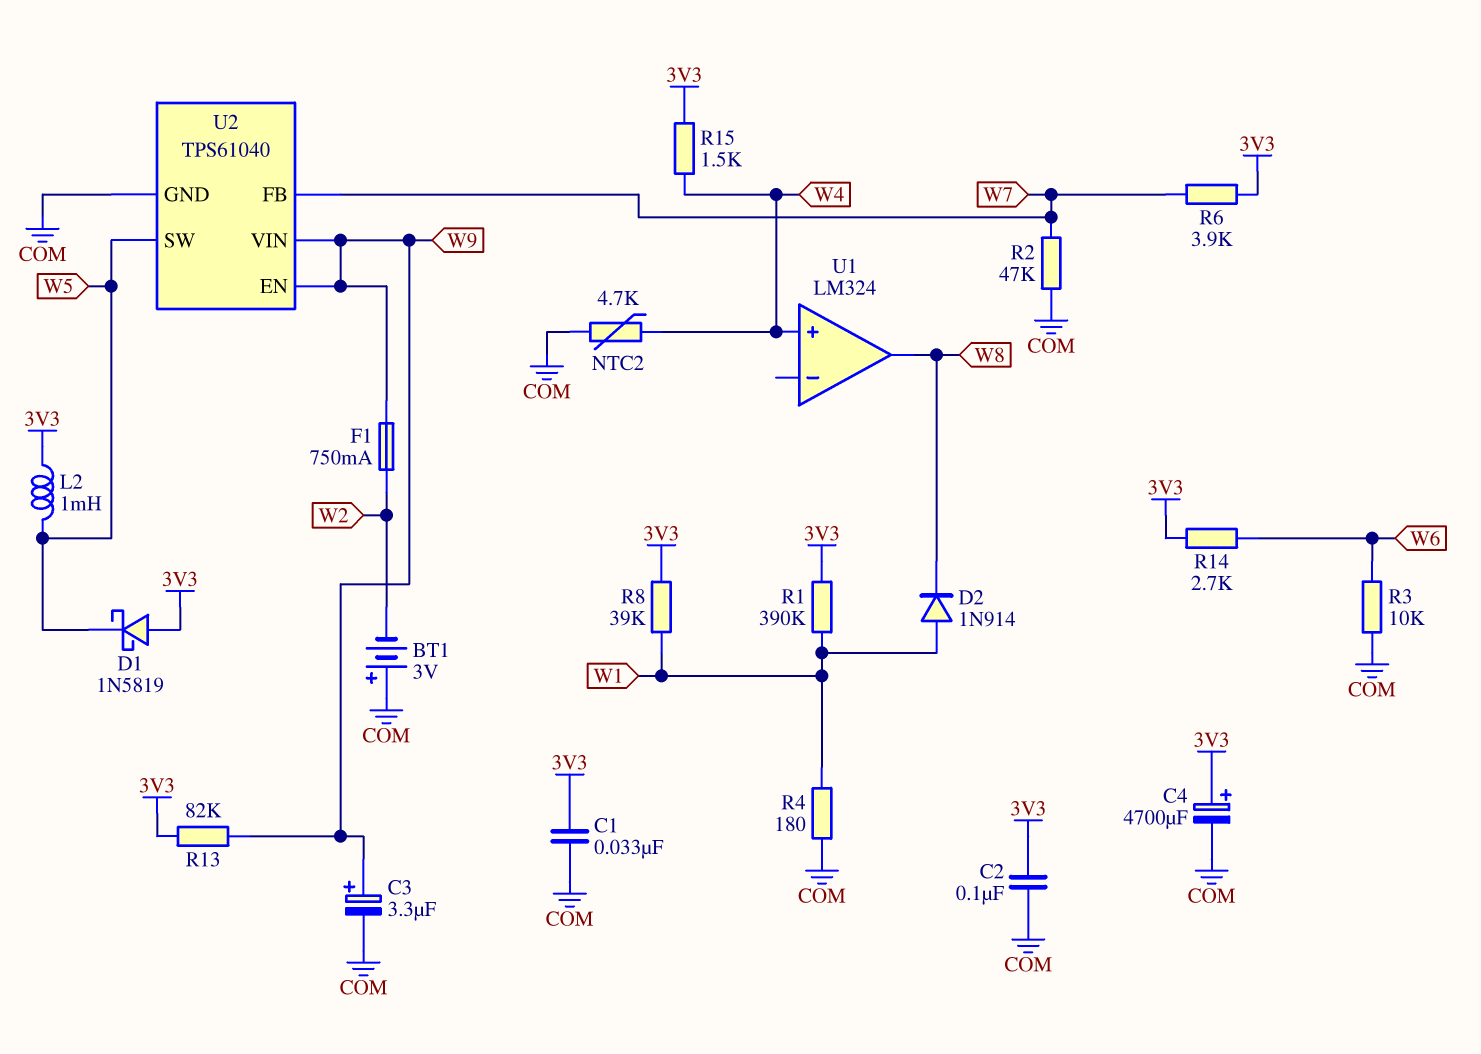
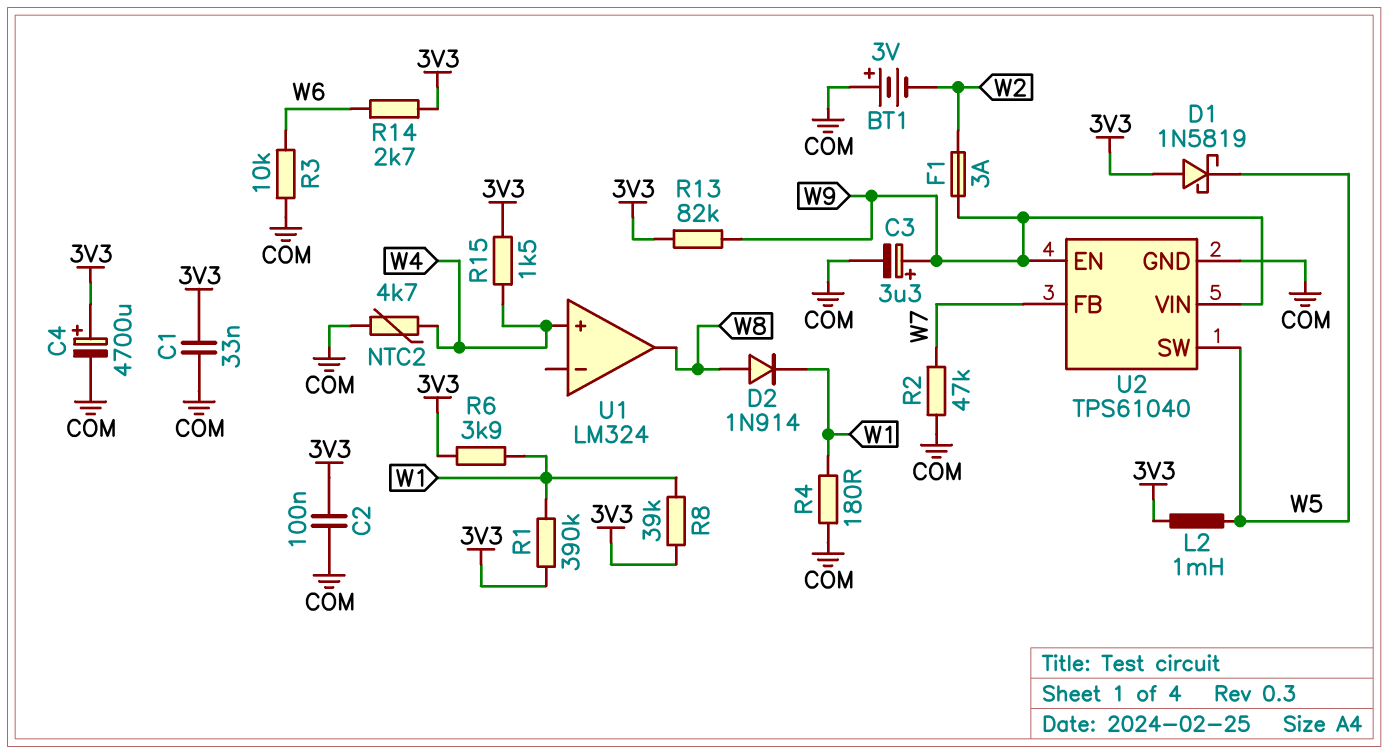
D2: diode 1N914 (A W1, K W8) -> diode 1N914 (A W8, K W1)
F1: 750mA (W2, W9) -> 3A (W2, W9)
R6: 3.9k (3V3, W7) -> 3.9k (3V3, W1)

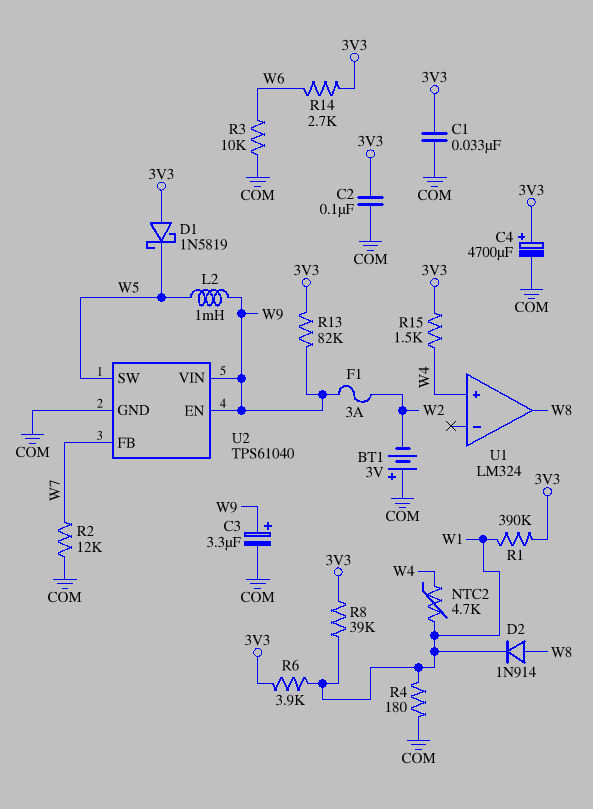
L2: 1mH (3V3, W5) -> 1mH (W5, W9)
NTC2: 4.7k (COM, W4) -> 4.7k (W1, W4)
R2: 47k (COM, W7) -> 12k (COM, W7)

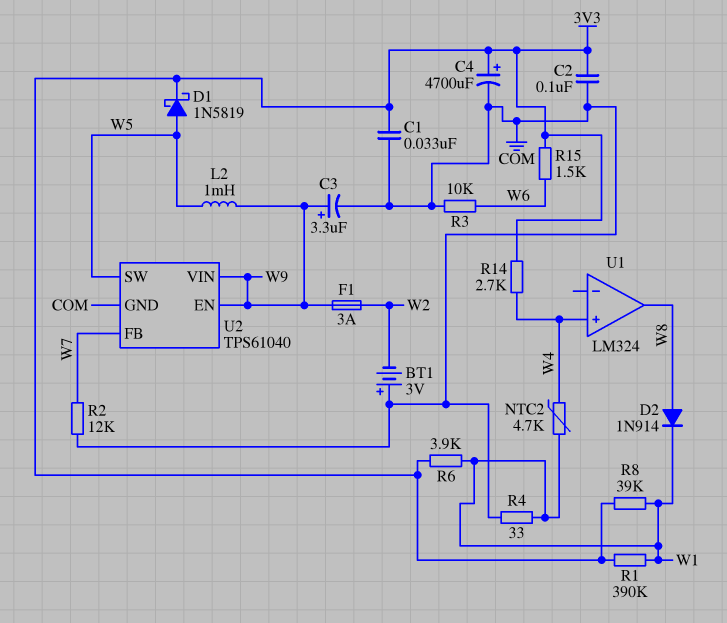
D1: schottky 1N5819 (A 3V3, K W5) -> schottky 1N5819 (A W5, K 3V3)
R4: 180 (COM, W1) -> 33 (COM, W1)
R13: 82k (3V3, W9) -> none
R14: 2.7k (3V3, W6) -> 2.7k (3V3, W4)
R15: 1.5k (3V3, W4) -> 1.5k (3V3, W6)

